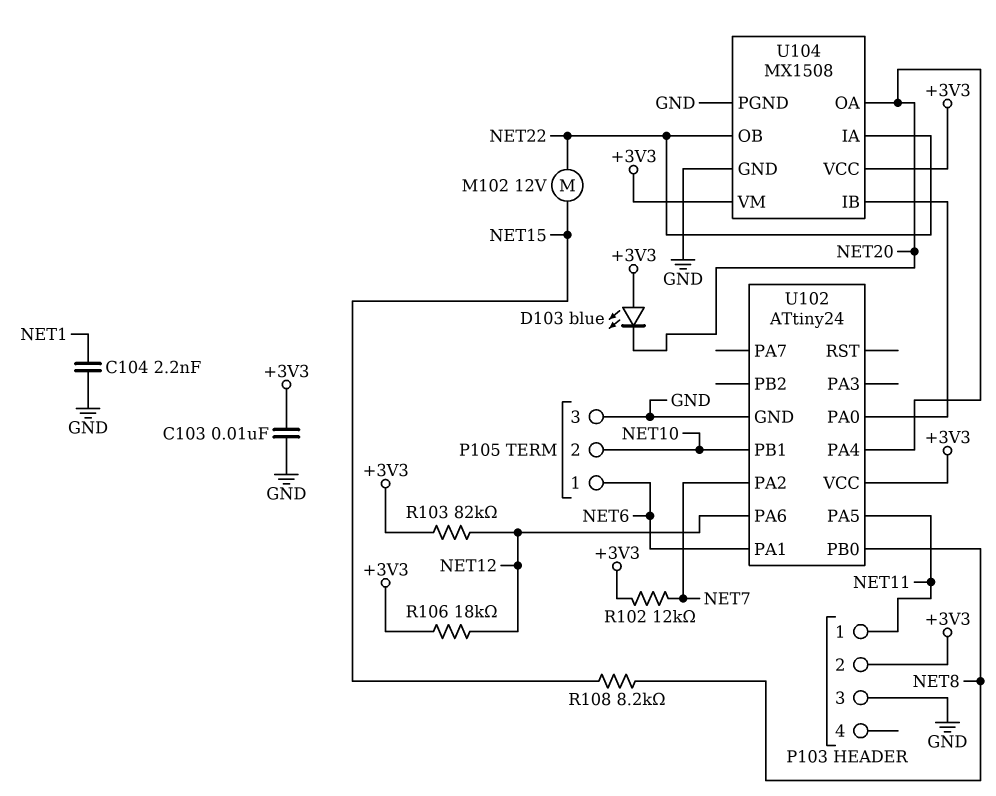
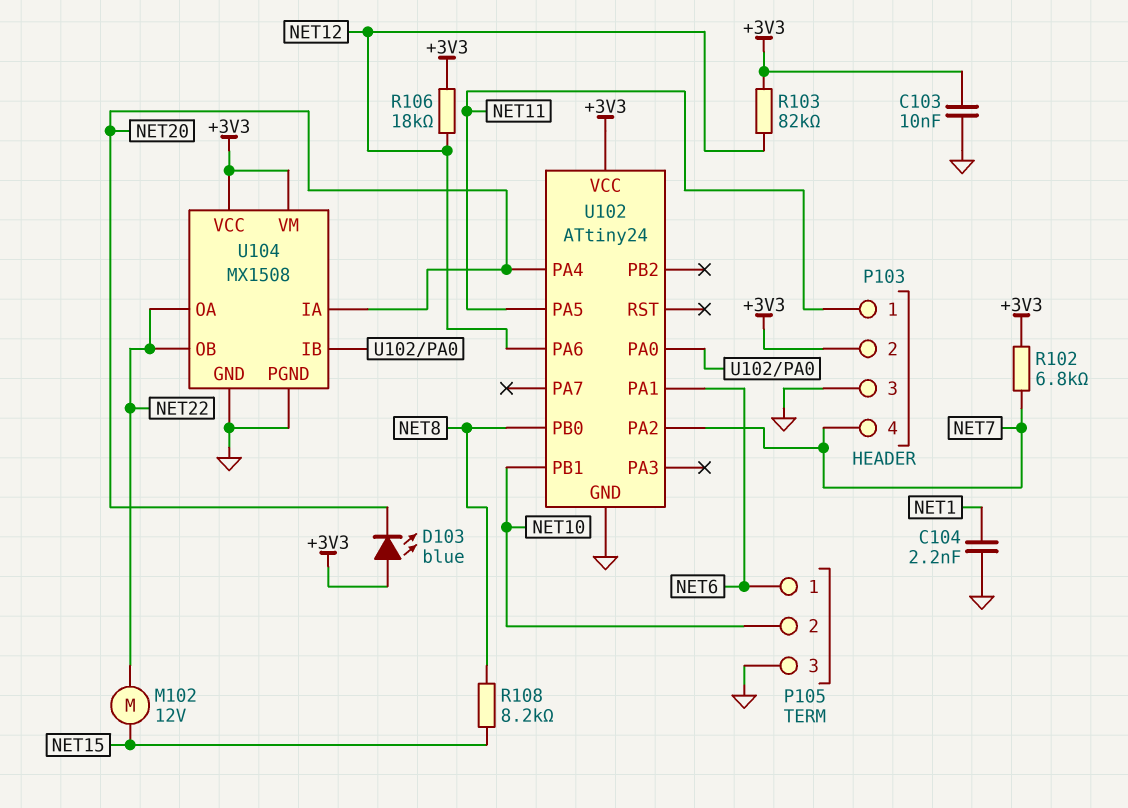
P103 pin 4: none -> NET7
R102: 12k (+3V3, NET7) -> 6.8k (+3V3, NET7)
U104 pin IA: NET22 -> NET20
U104 pin OA: NET20 -> NET22

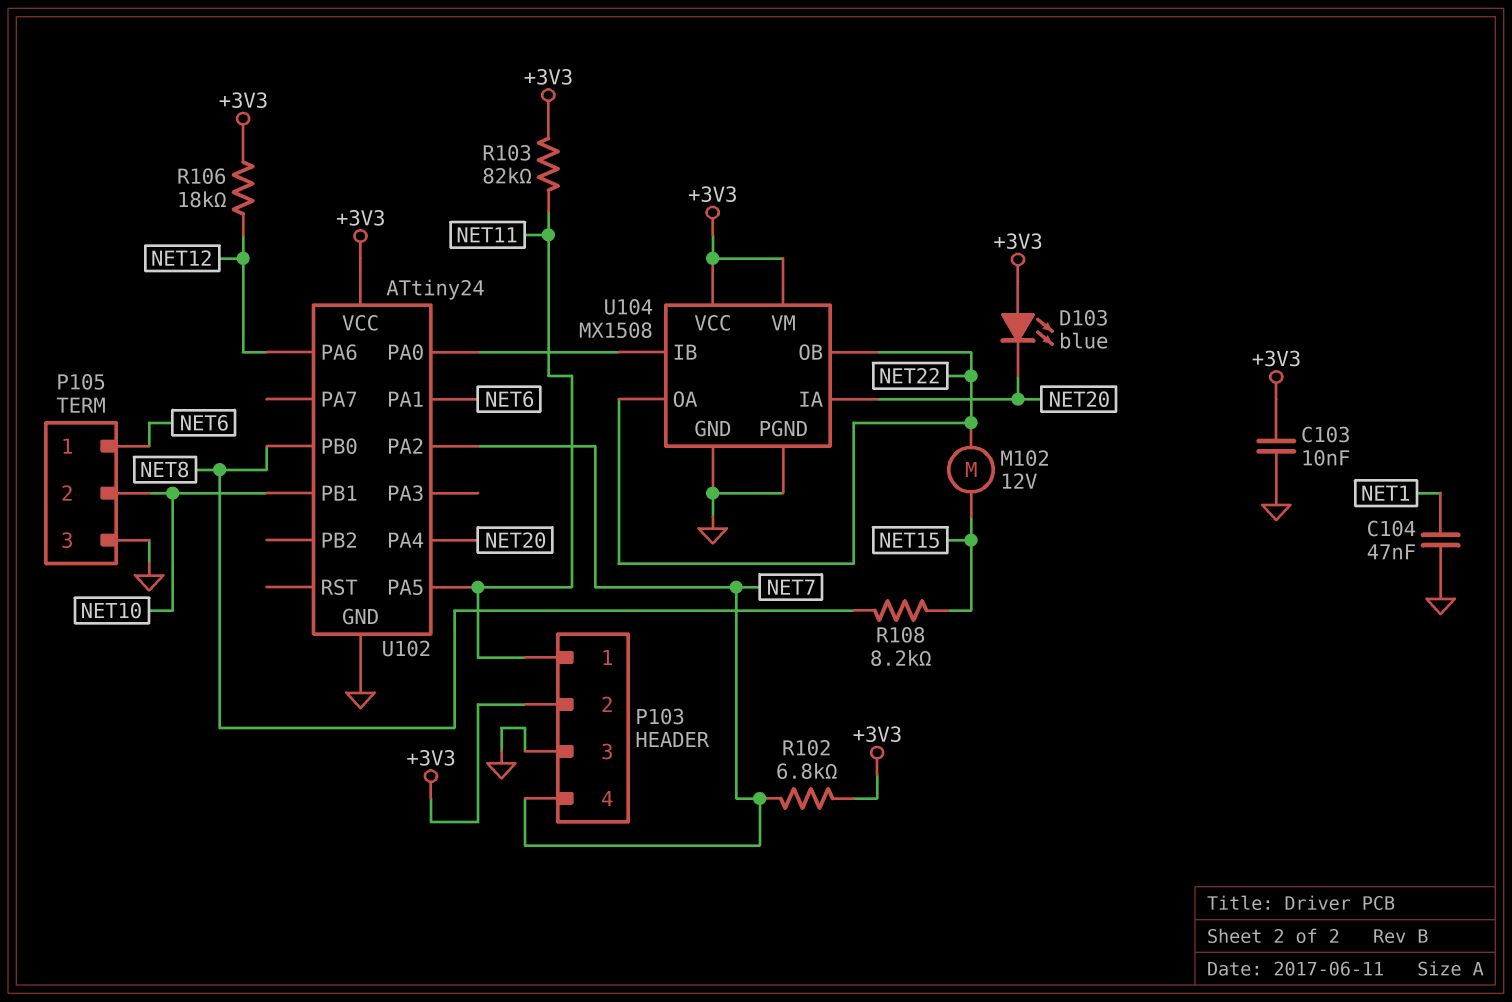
C104: 2.2nF (GND, NET1) -> 47nF (GND, NET1)
R103: 82k (+3V3, NET12) -> 82k (+3V3, NET11)

